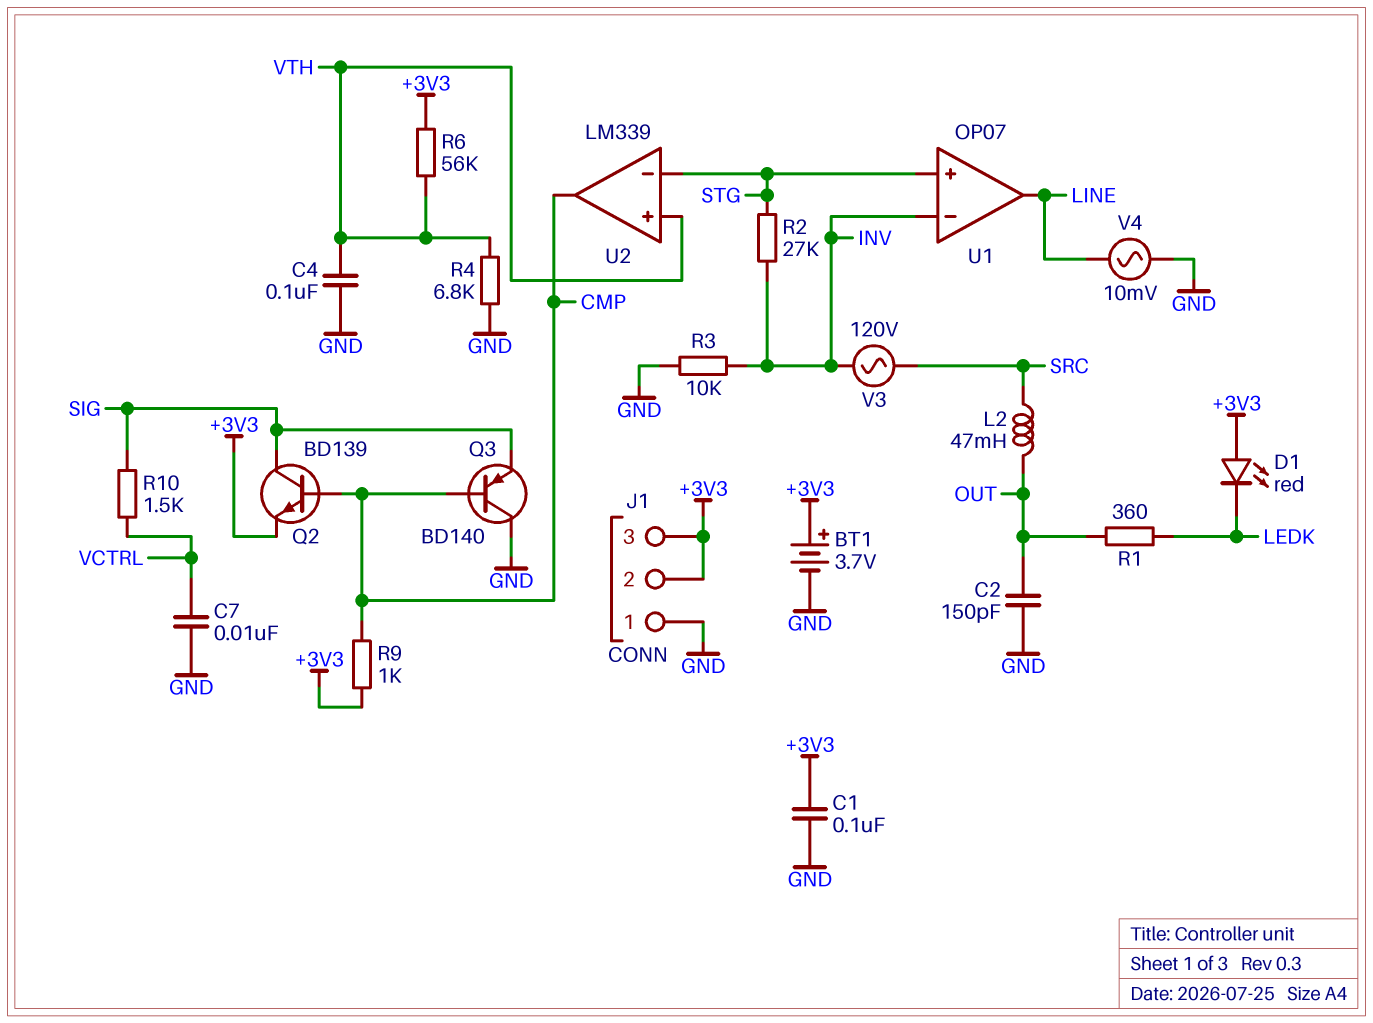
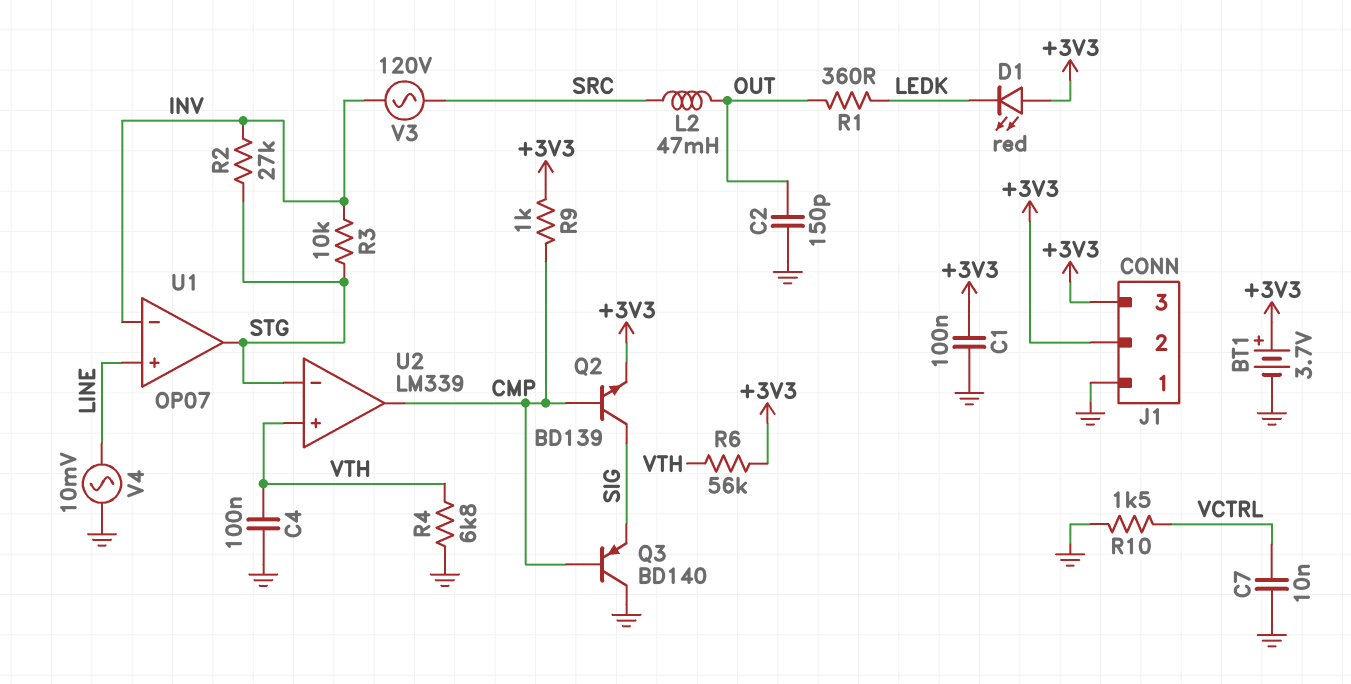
R3: 10k (GND, INV) -> 10k (INV, STG)
R10: 1.5k (SIG, VCTRL) -> 1.5k (GND, VCTRL)
U1 pin in+: STG -> LINE
U1 pin out: LINE -> STG

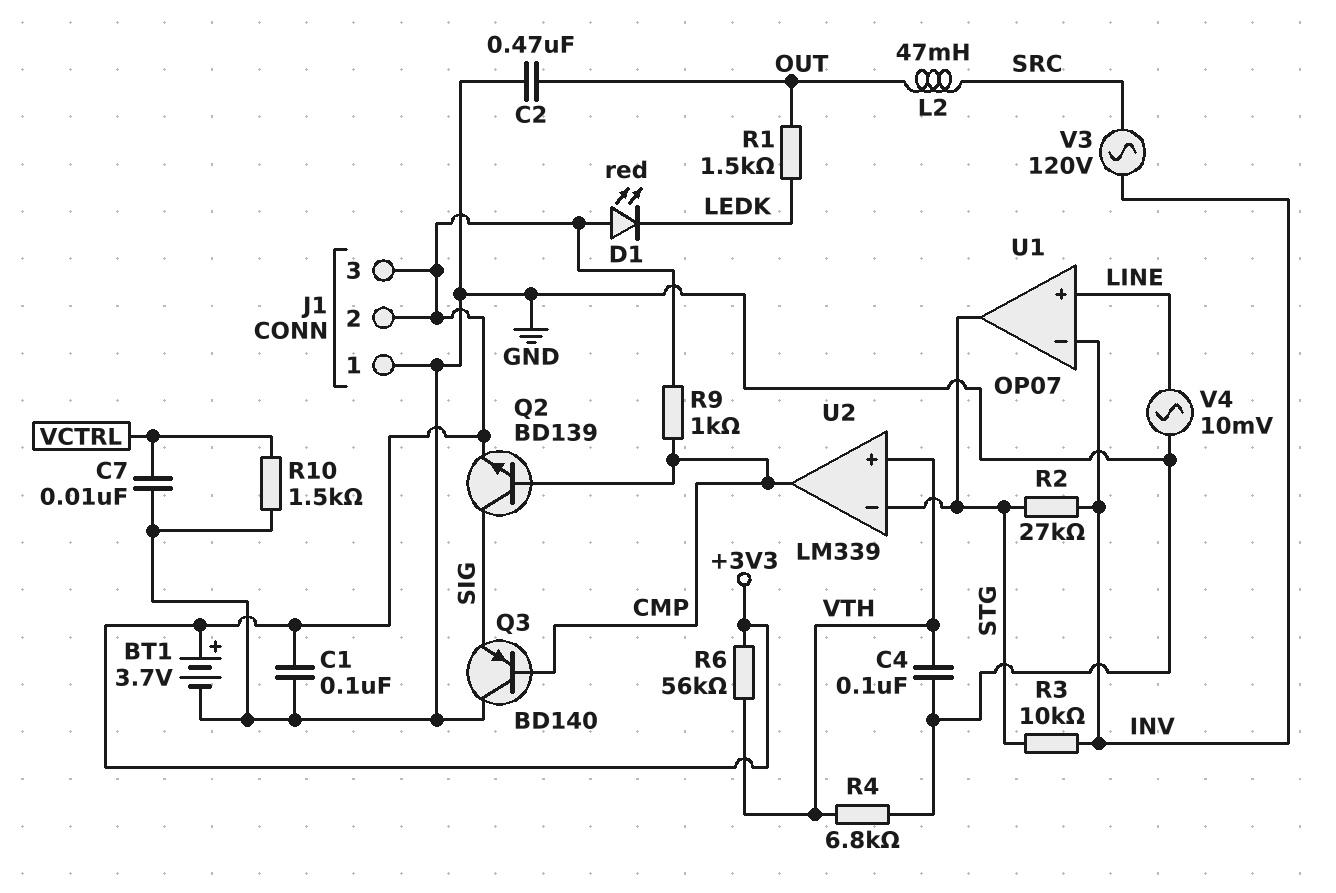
C2: 150pF (GND, OUT) -> 470nF (GND, OUT)
R1: 360 (LEDK, OUT) -> 1.5k (LEDK, OUT)

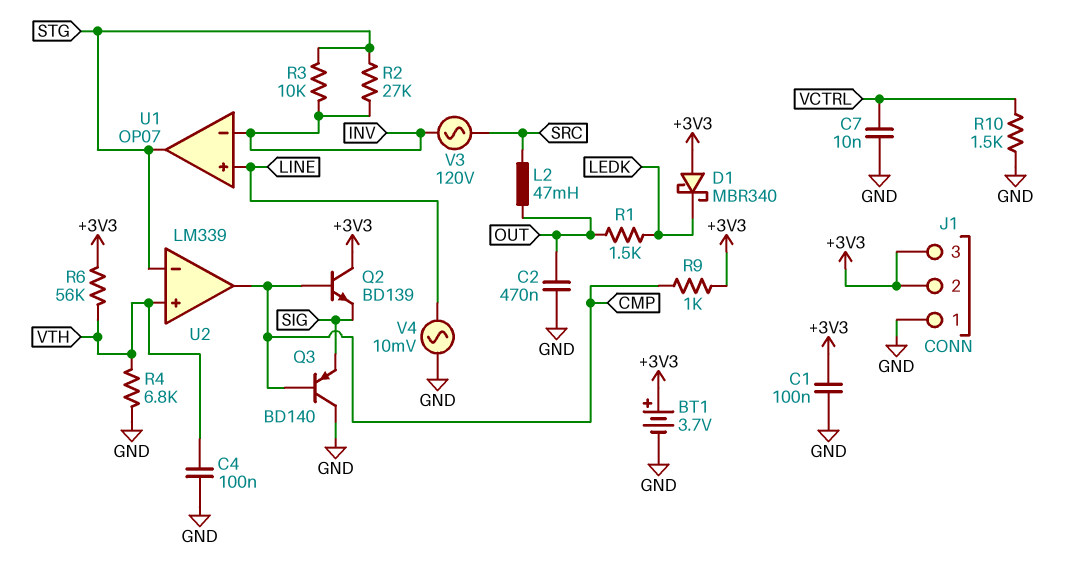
D1: LED red (A +3V3, K LEDK) -> schottky MBR340 (A +3V3, K LEDK)
Q2: NPN BD139 (B CMP, C SIG, E +3V3) -> NPN BD139 (B CMP, C +3V3, E SIG)

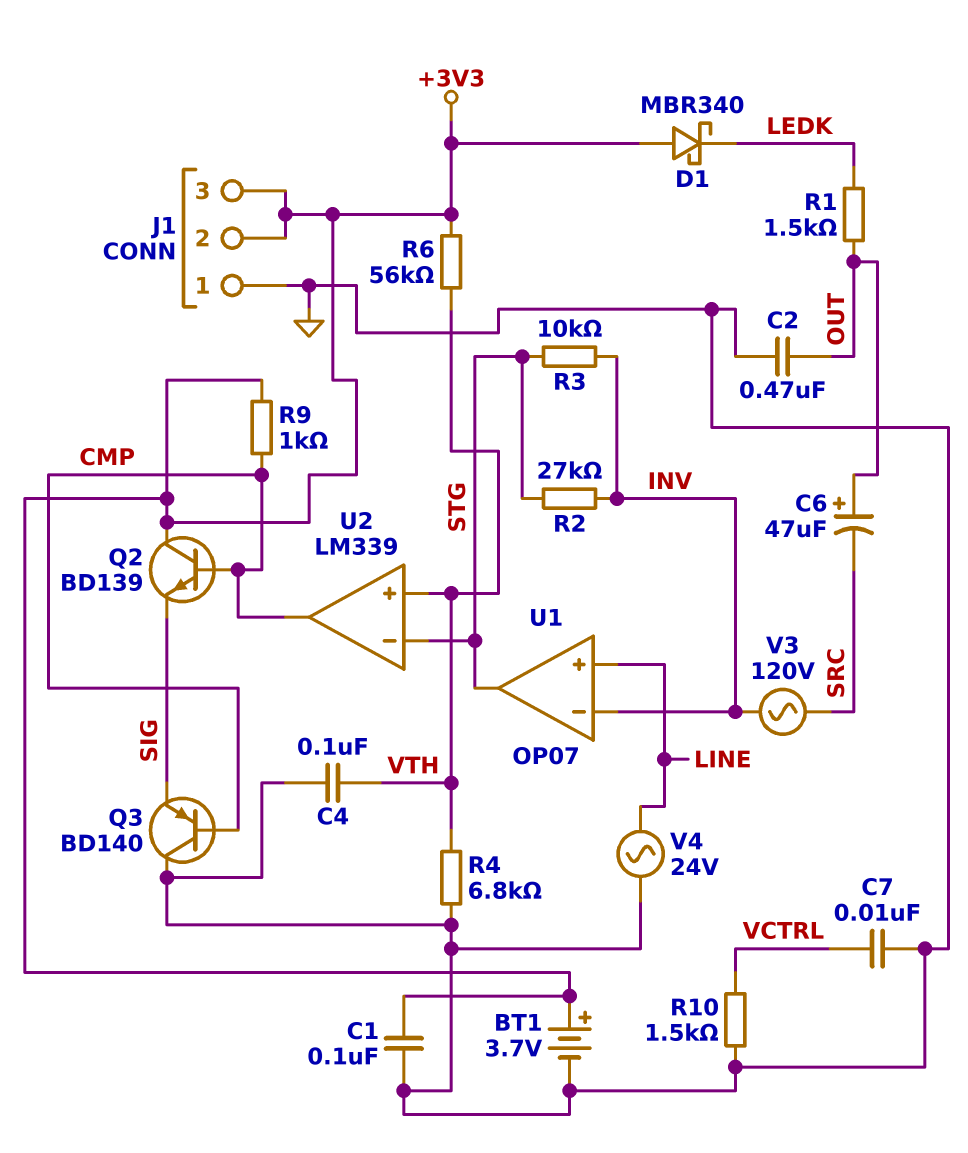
C6: none -> 47uF (plus OUT, minus SRC)
L2: 47mH (OUT, SRC) -> none
V4: AC 10mV (GND, LINE) -> AC 24V (GND, LINE)

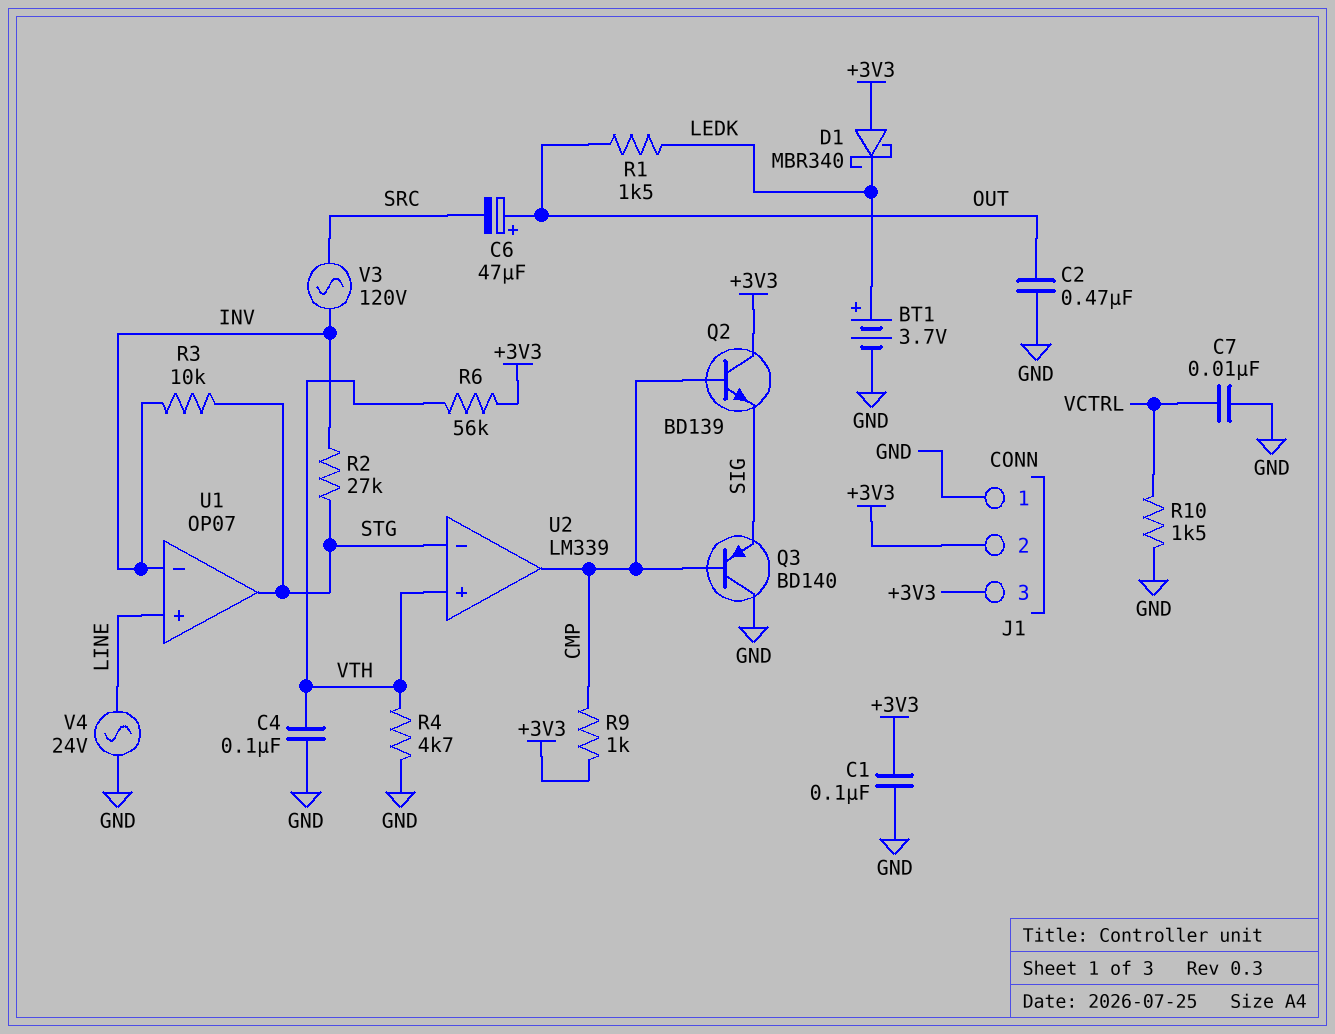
BT1: 3.7V (plus +3V3, minus GND) -> 3.7V (plus LEDK, minus GND)
R4: 6.8k (GND, VTH) -> 4.7k (GND, VTH)

